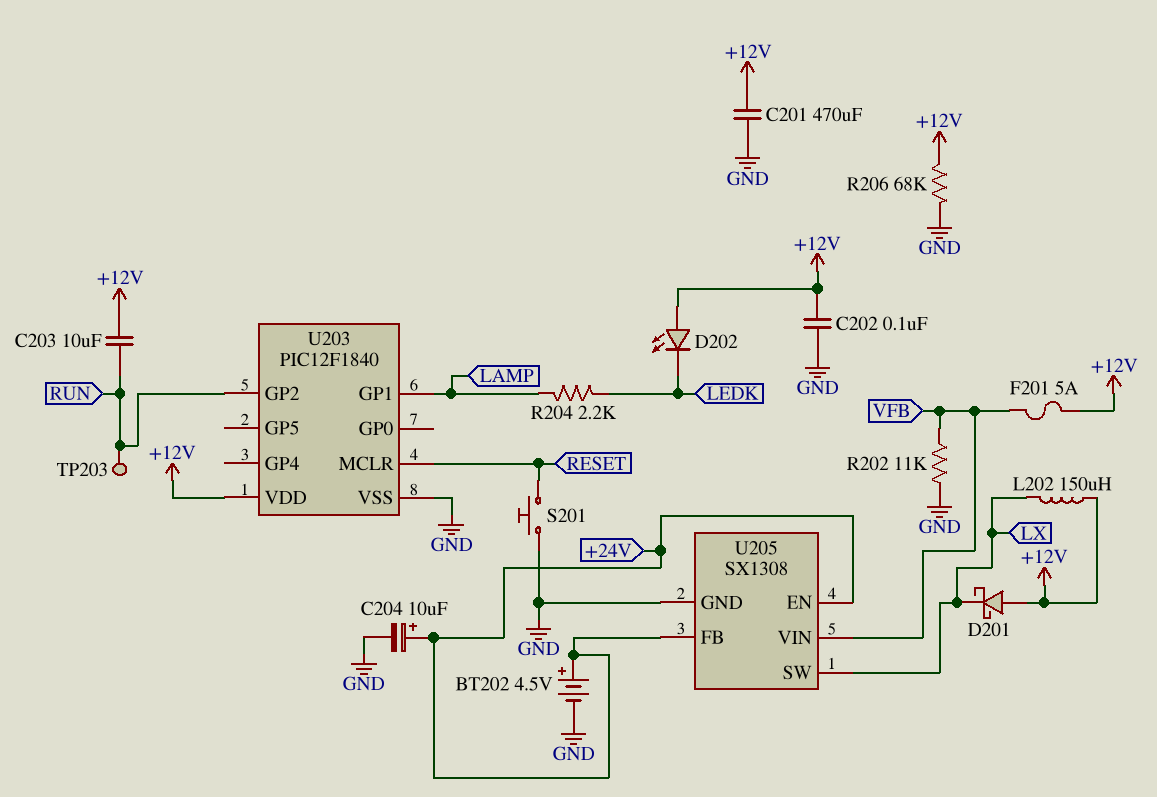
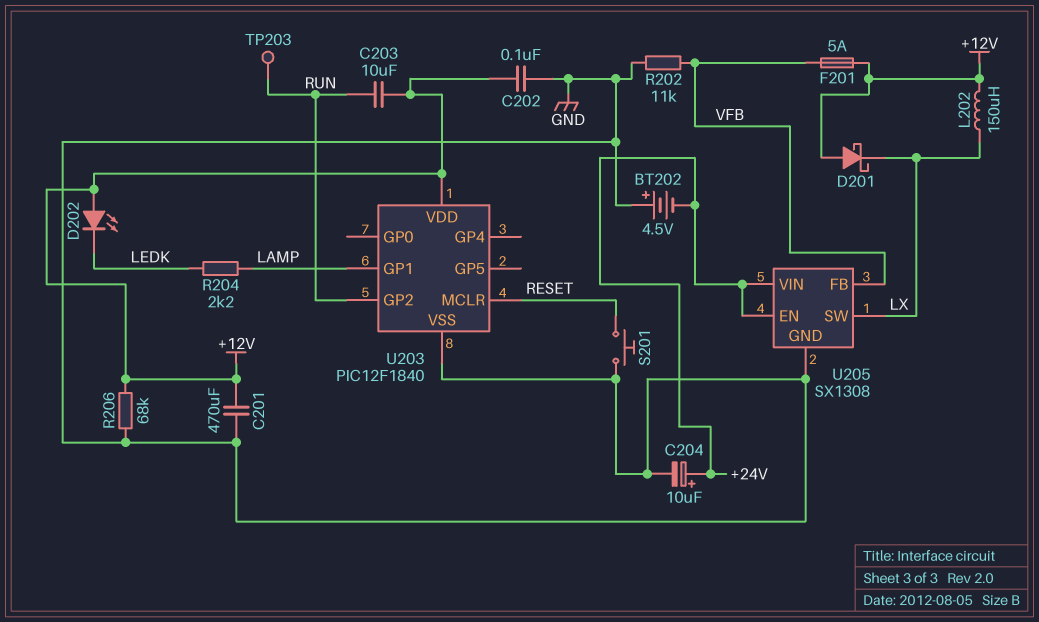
BT202: 4.5V (plus +24V, minus GND) -> 4.5V (plus GND, minus +24V)
U205 pin FB: +24V -> VFB
U205 pin VIN: VFB -> +24V

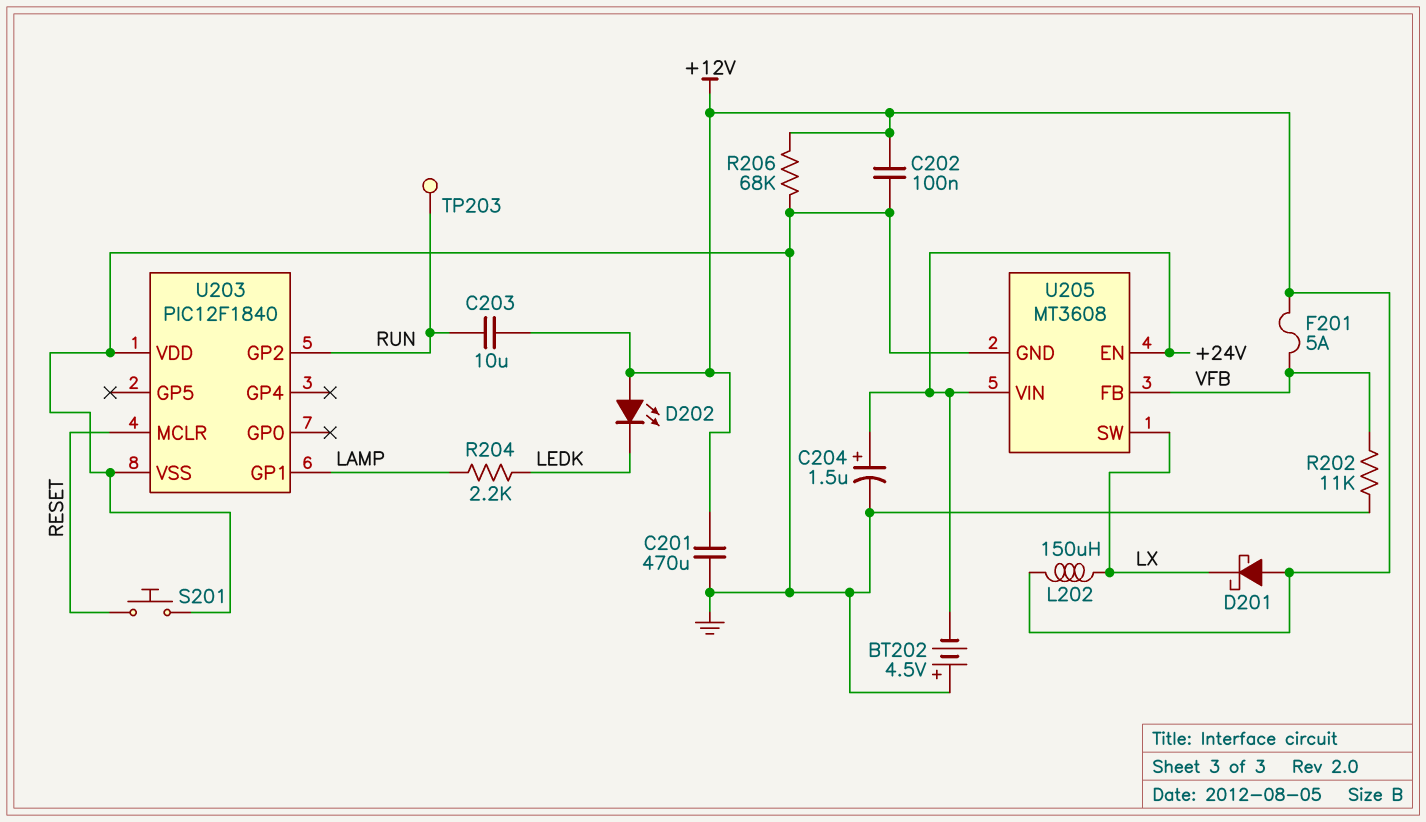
C204: 10uF (plus +24V, minus GND) -> 1.5uF (plus +24V, minus GND)
U203 pin VDD: +12V -> GND
U205: SX1308 -> MT3608

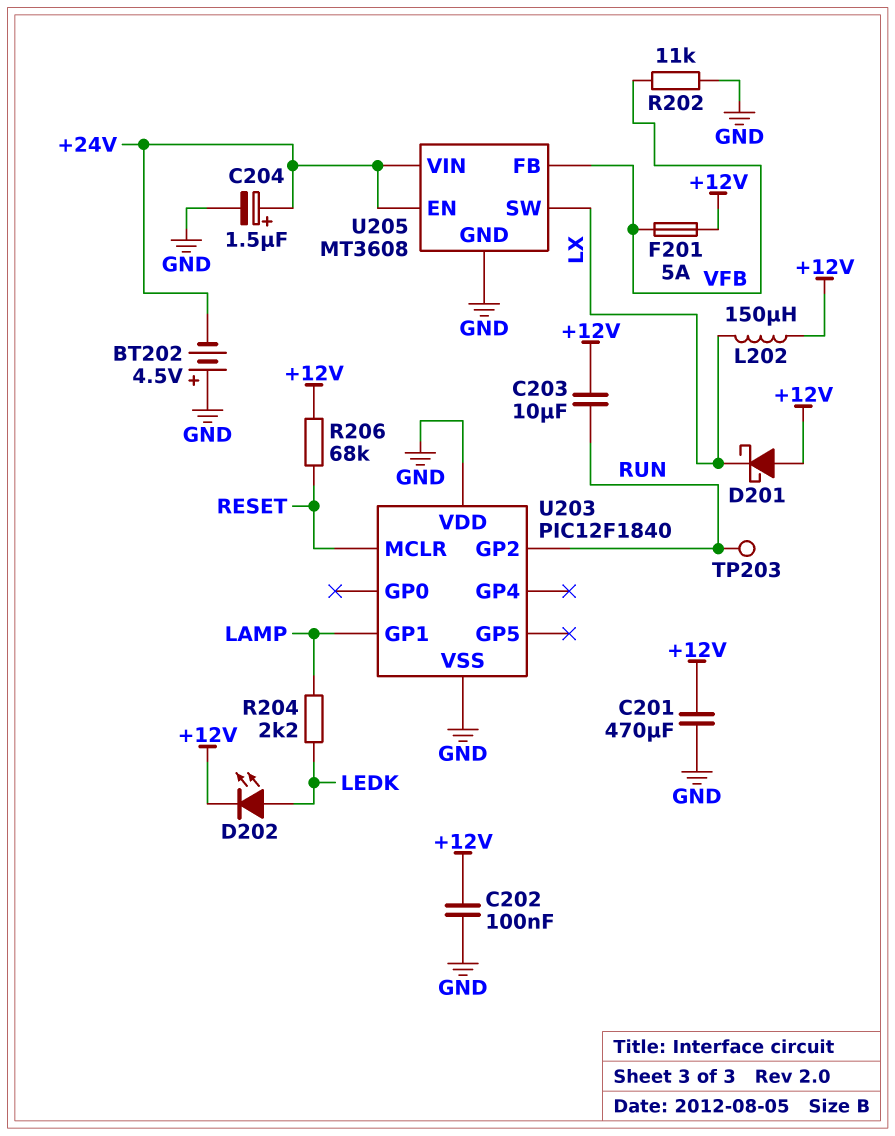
D202: LED (A +12V, K LEDK) -> LED (A LEDK, K +12V)
R206: 68k (+12V, GND) -> 68k (+12V, RESET)
S201: button (GND, RESET) -> none

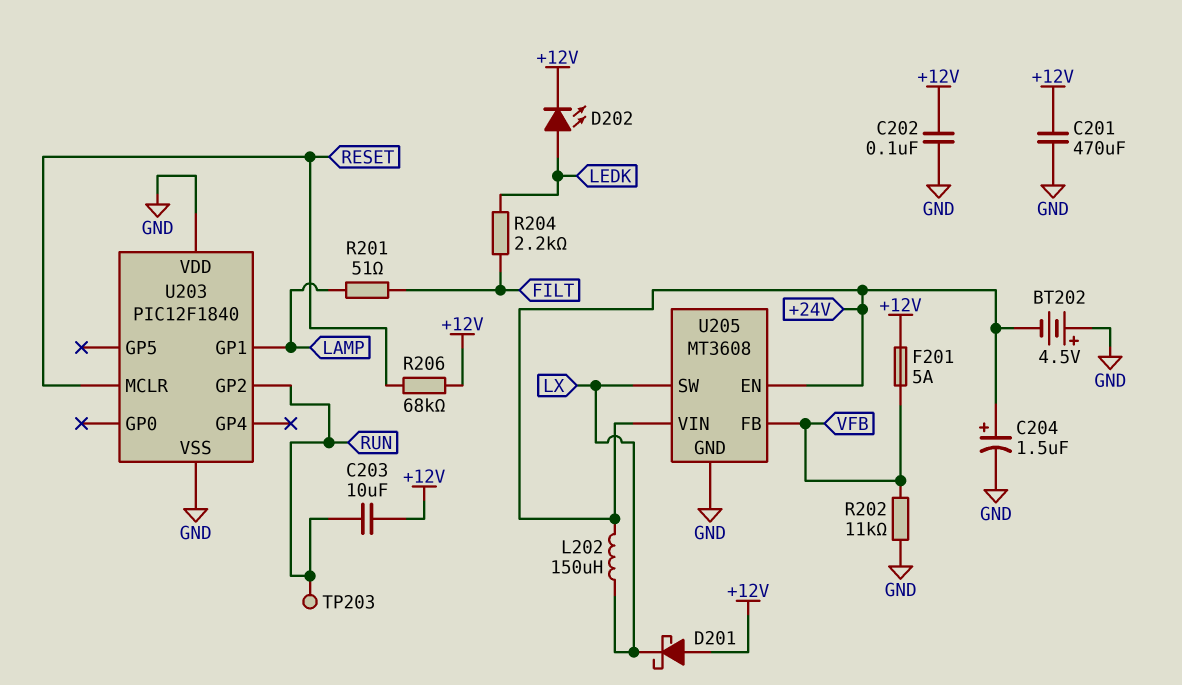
L202: 150uH (+12V, LX) -> 150uH (+24V, LX)
R201: none -> 51 (FILT, LAMP)
R204: 2.2k (LAMP, LEDK) -> 2.2k (FILT, LEDK)

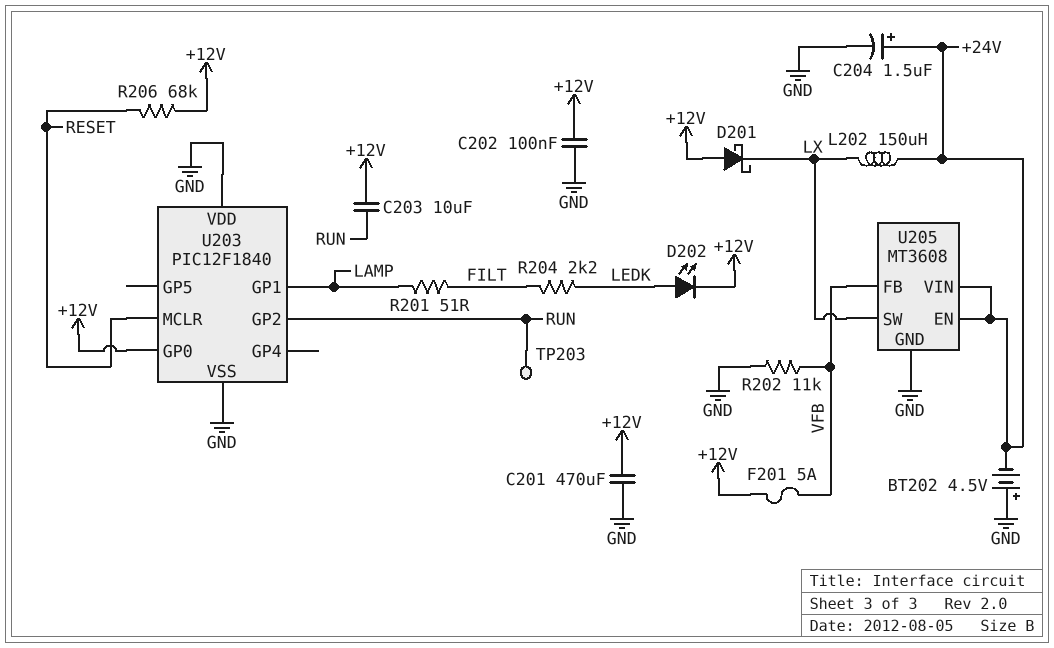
U203 pin GP0: none -> +12V

